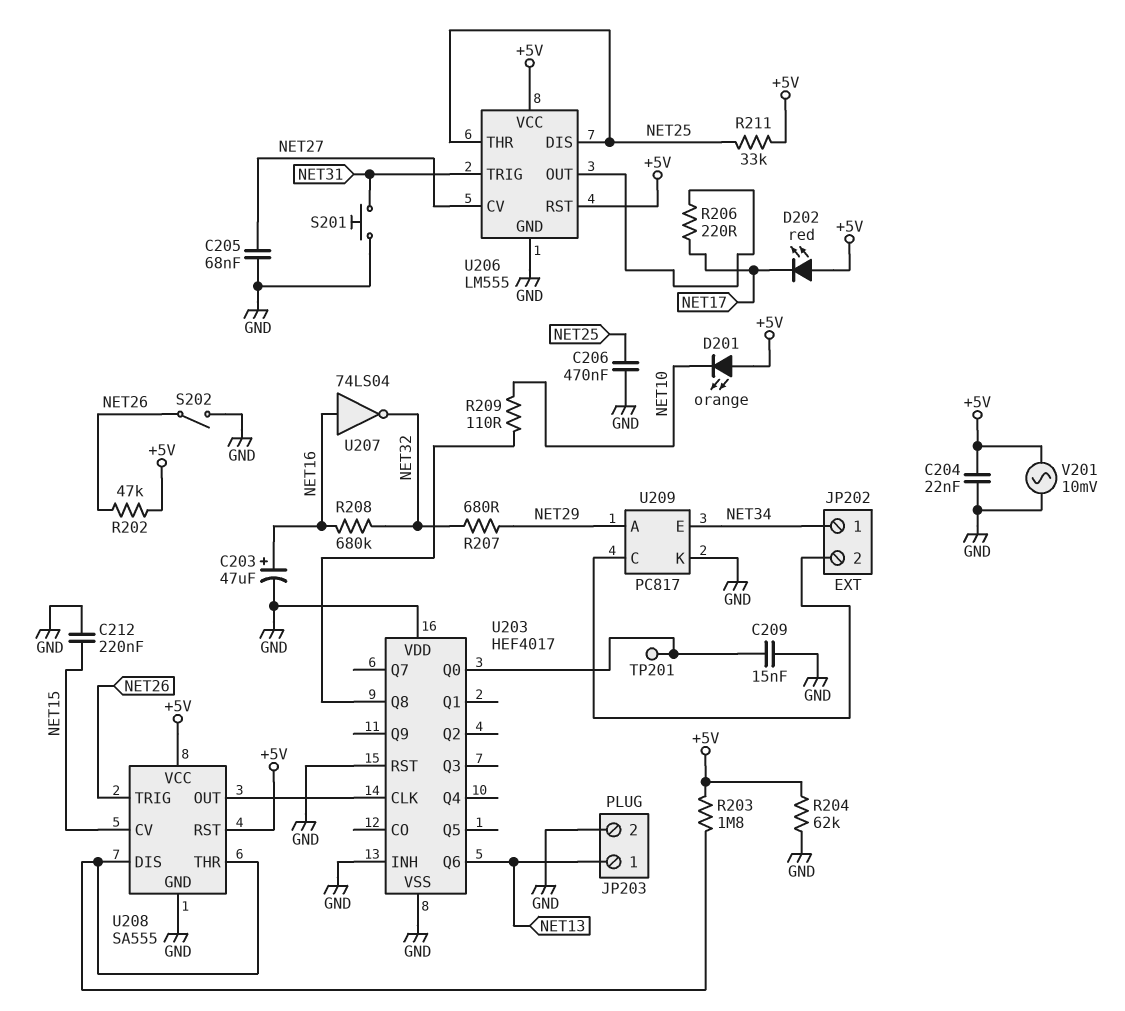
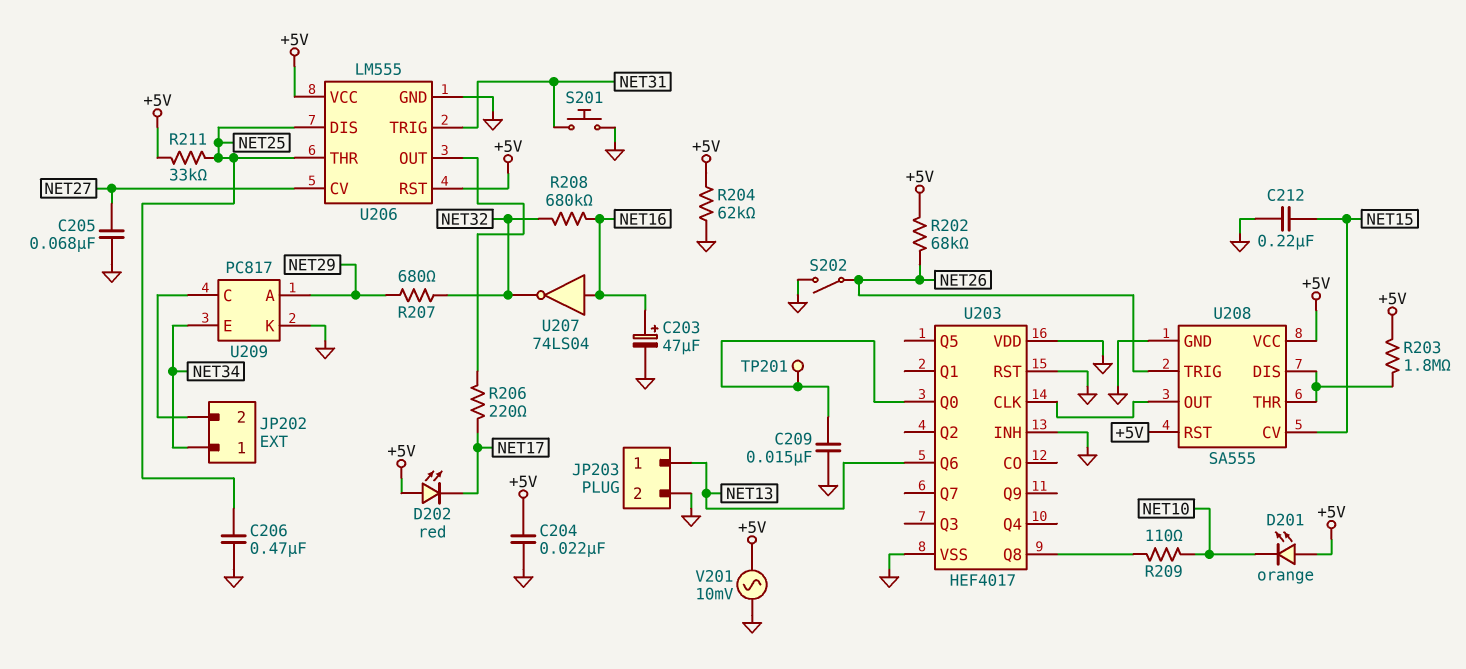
R202: 47k (+5V, NET26) -> 68k (+5V, NET26)

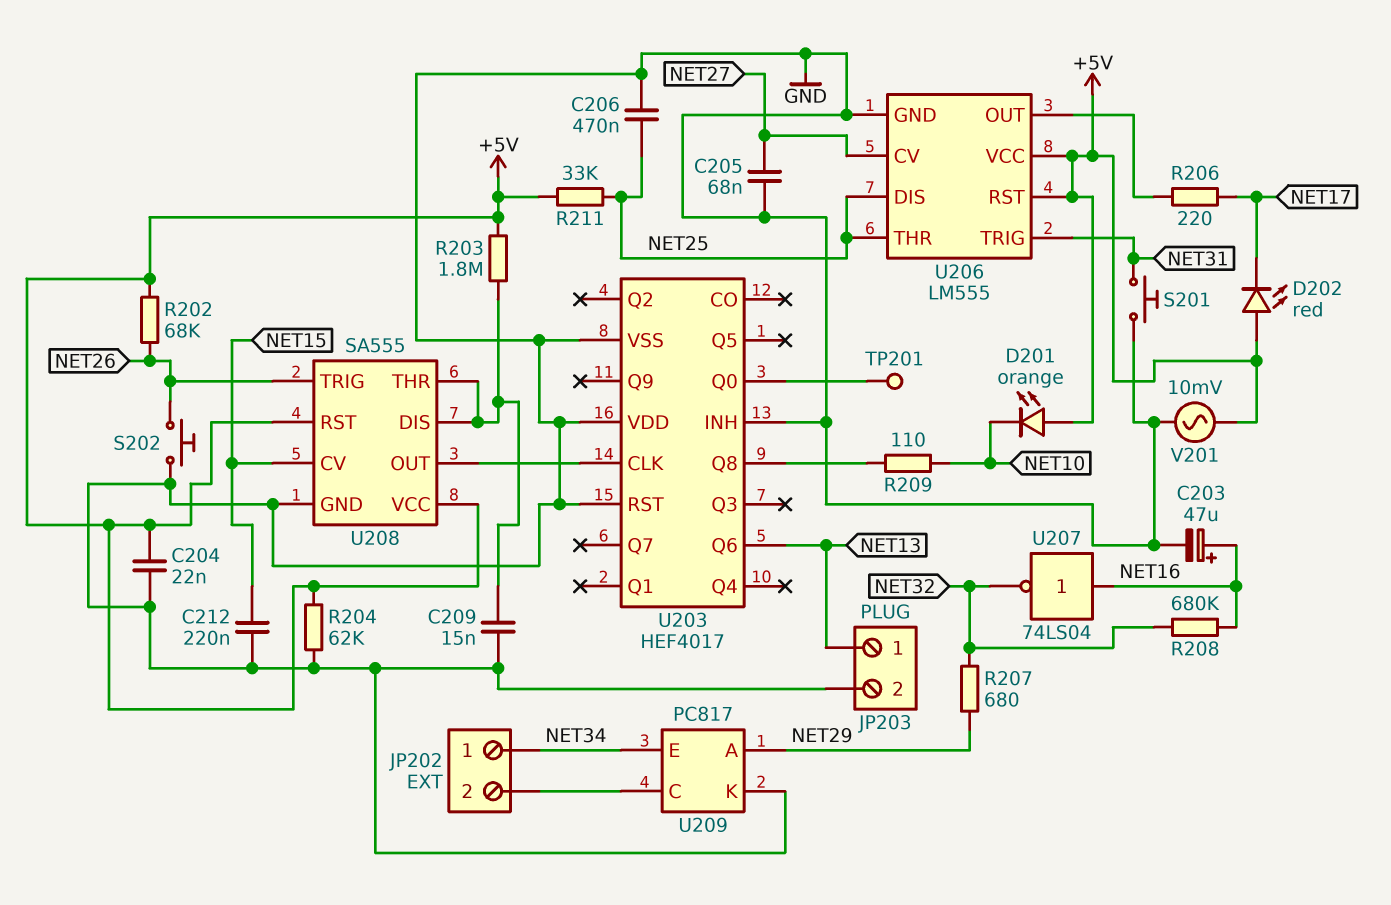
C209: 15nF (GND, U203/Q0) -> 15nF (GND, U208/DIS)
S202: switch (GND, NET26) -> button (GND, NET26)

